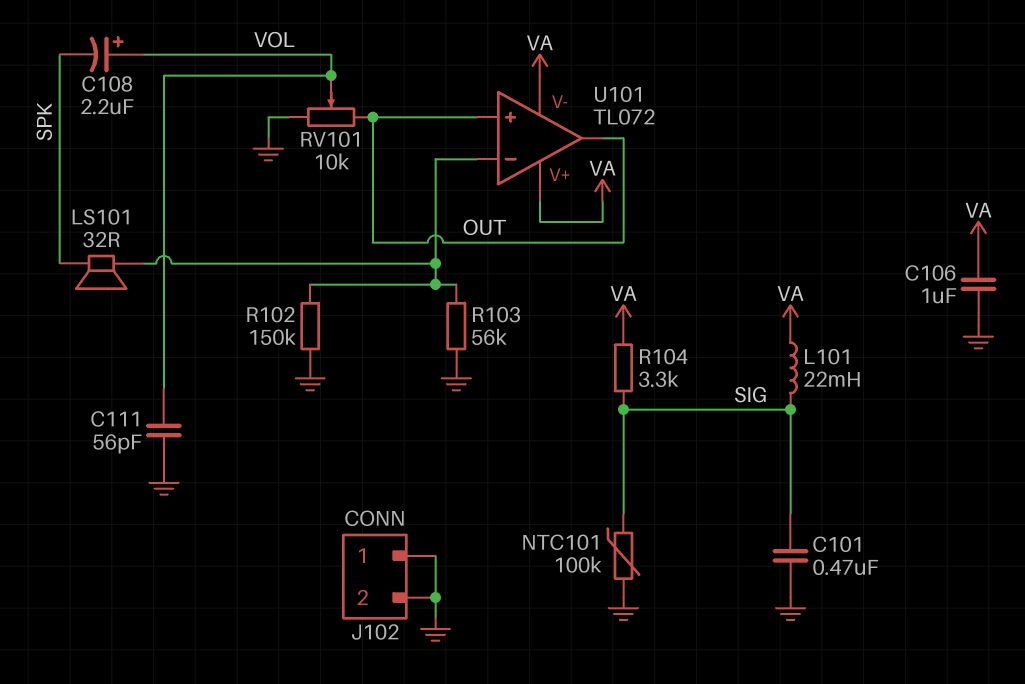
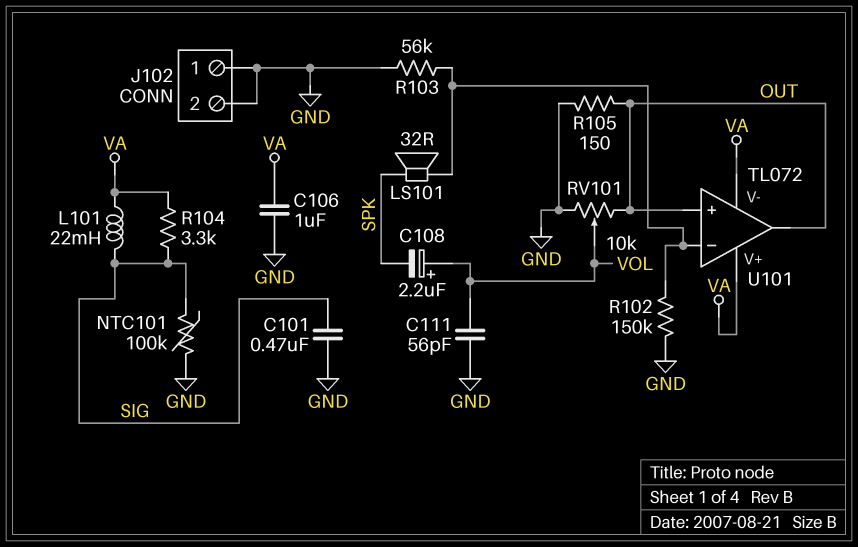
R105: none -> 150 (GND, OUT)

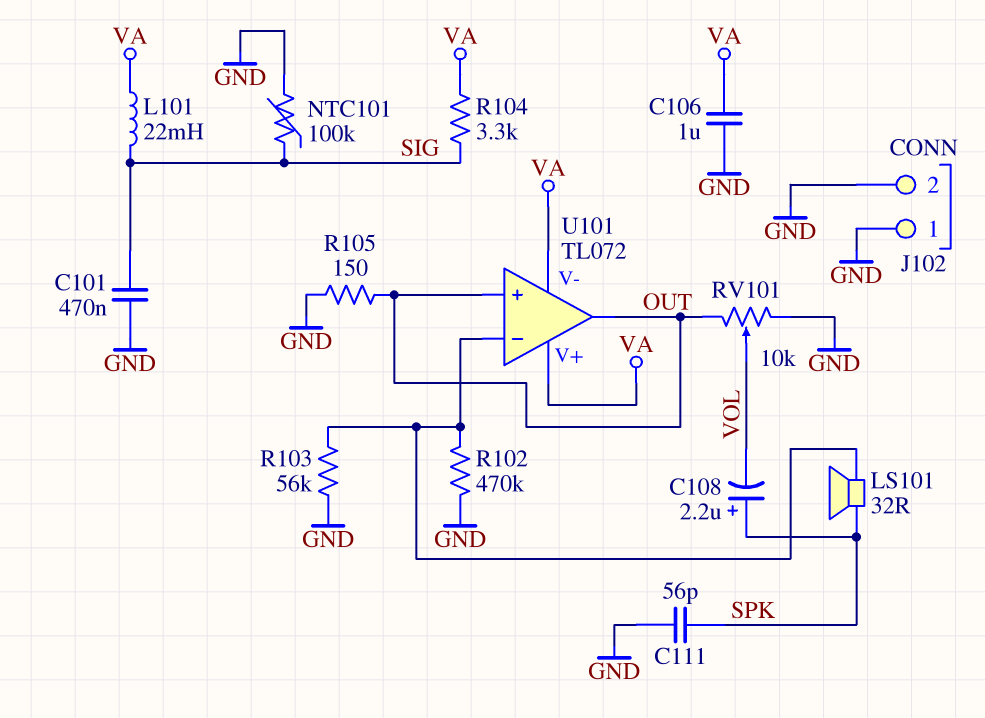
C108: 2.2uF (plus VOL, minus SPK) -> 2.2uF (plus SPK, minus VOL)
C111: 56pF (GND, VOL) -> 56pF (GND, SPK)
R102: 150k (GND, U101/in-) -> 470k (GND, U101/in-)

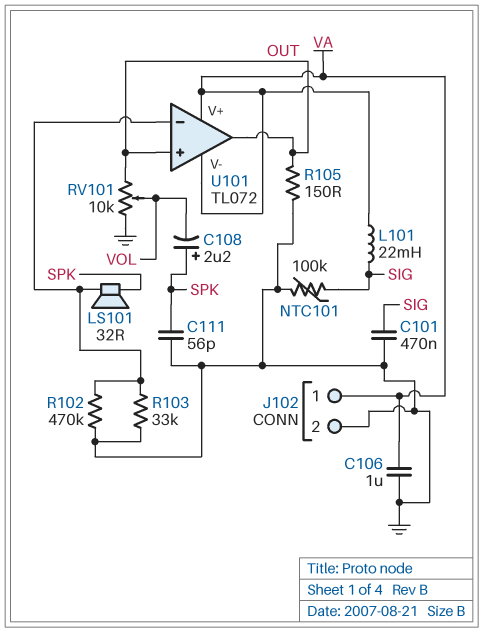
J102 pin 1: GND -> VA
R103: 56k (GND, U101/in-) -> 33k (GND, U101/in-)
R104: 3.3k (SIG, VA) -> none

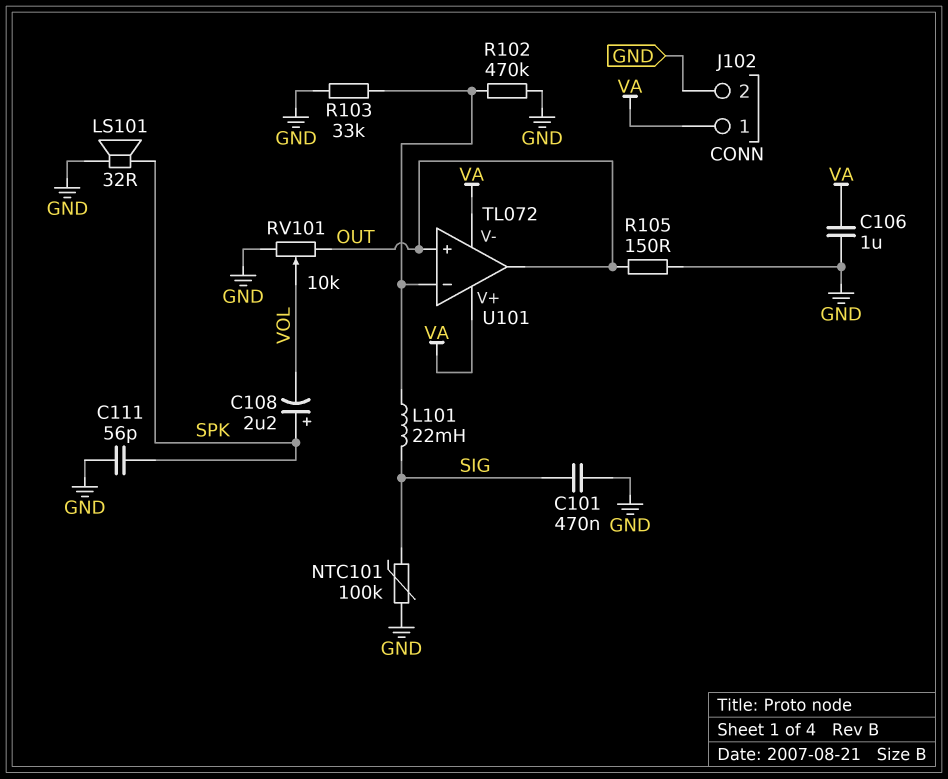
L101: 22mH (SIG, VA) -> 22mH (SIG, U101/in-)
LS101: speaker 32R (SPK, U101/in-) -> speaker 32R (GND, SPK)

